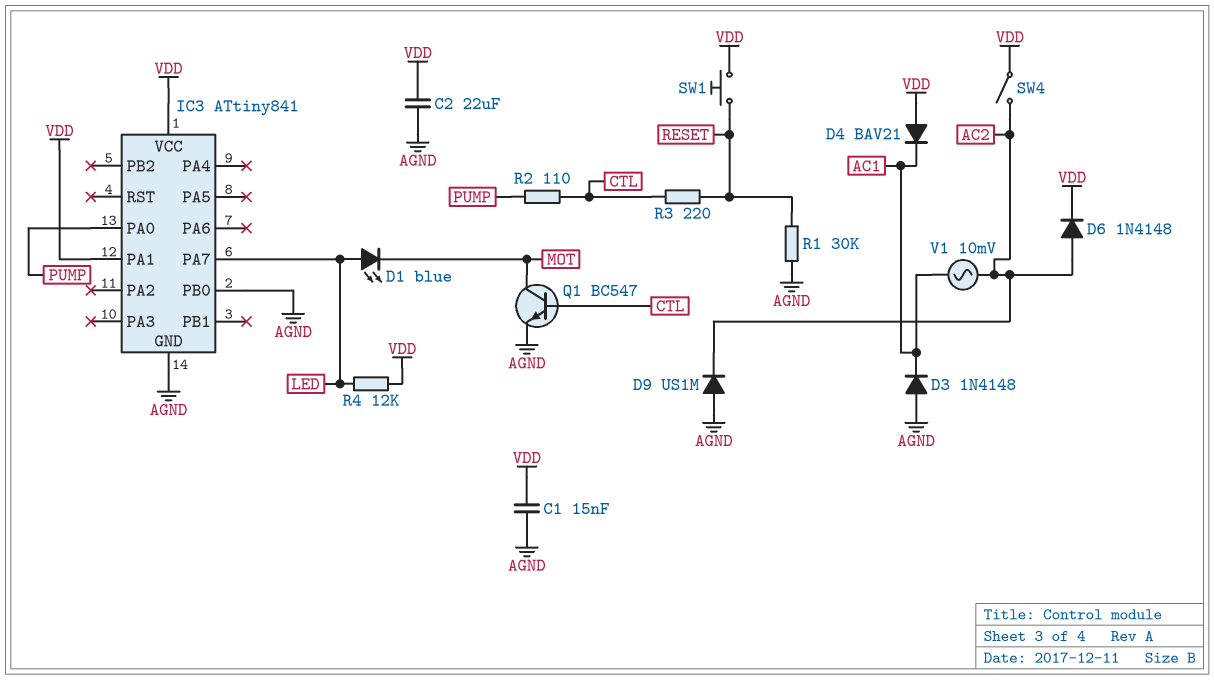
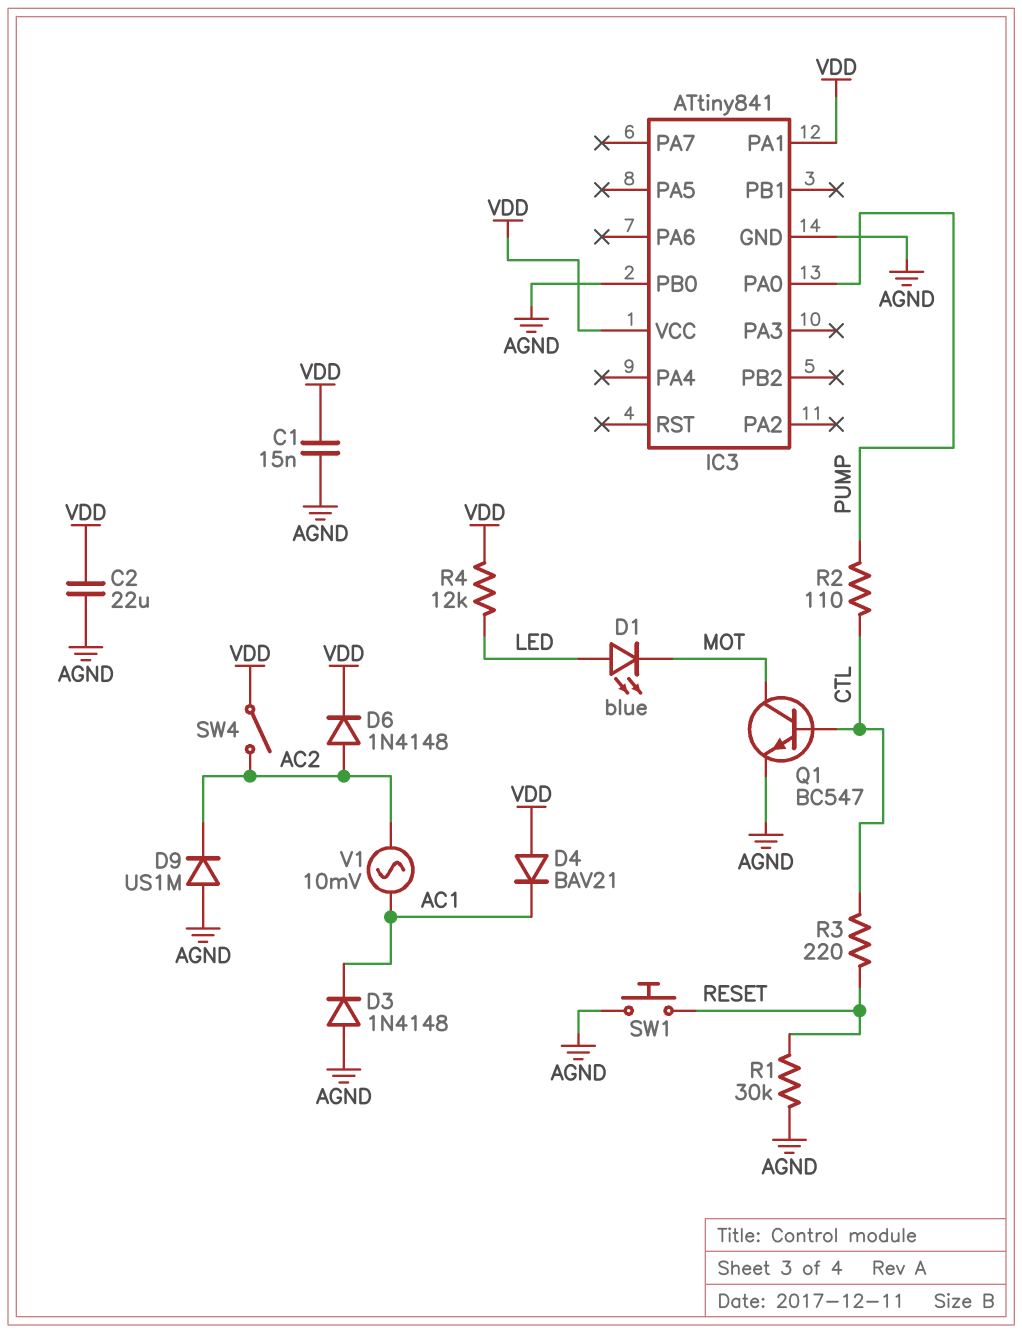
IC3 pin PA7: LED -> none
SW1: button (RESET, VDD) -> button (AGND, RESET)

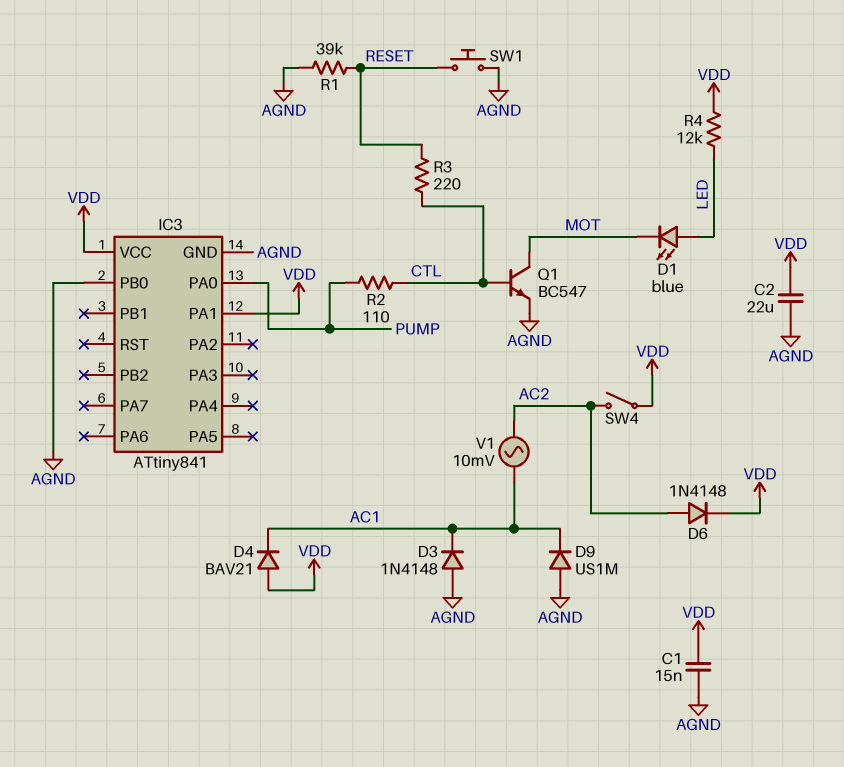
D9: diode US1M (A AGND, K AC2) -> diode US1M (A AGND, K AC1)
R1: 30k (AGND, RESET) -> 39k (AGND, RESET)

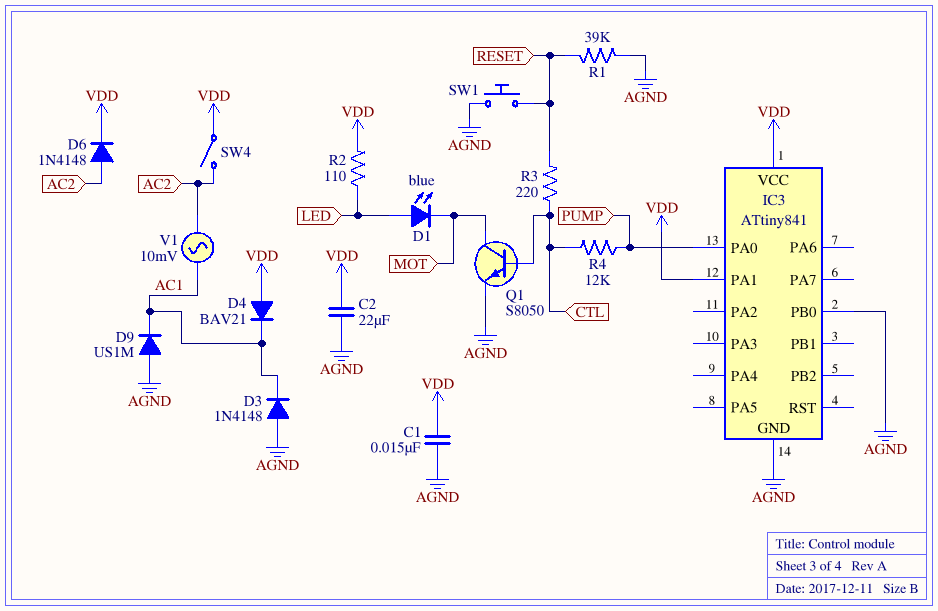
Q1: NPN BC547 (B CTL, C MOT, E AGND) -> NPN S8050 (B CTL, C MOT, E AGND)
R2: 110 (CTL, PUMP) -> 110 (LED, VDD)
R4: 12k (LED, VDD) -> 12k (CTL, PUMP)

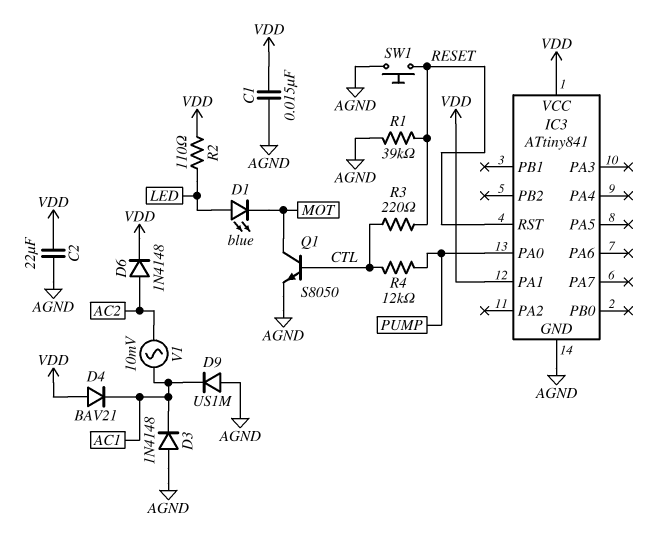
IC3 pin PB0: AGND -> none
IC3 pin RST: none -> RESET
SW4: switch (AC2, VDD) -> none

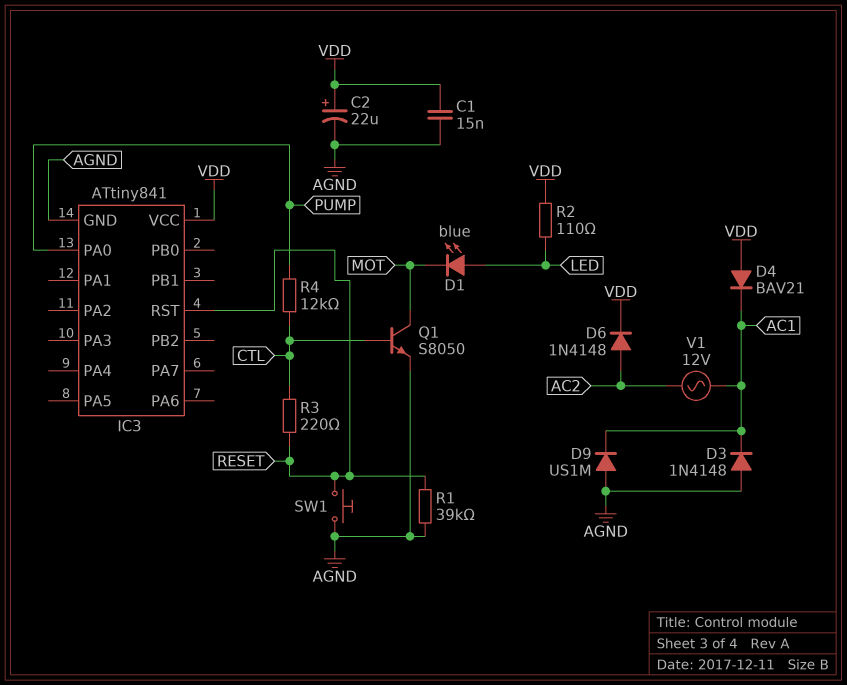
C2: 22uF (AGND, VDD) -> 22uF (plus VDD, minus AGND)
IC3 pin PA1: VDD -> none
V1: AC 10mV (AC1, AC2) -> AC 12V (AC1, AC2)

